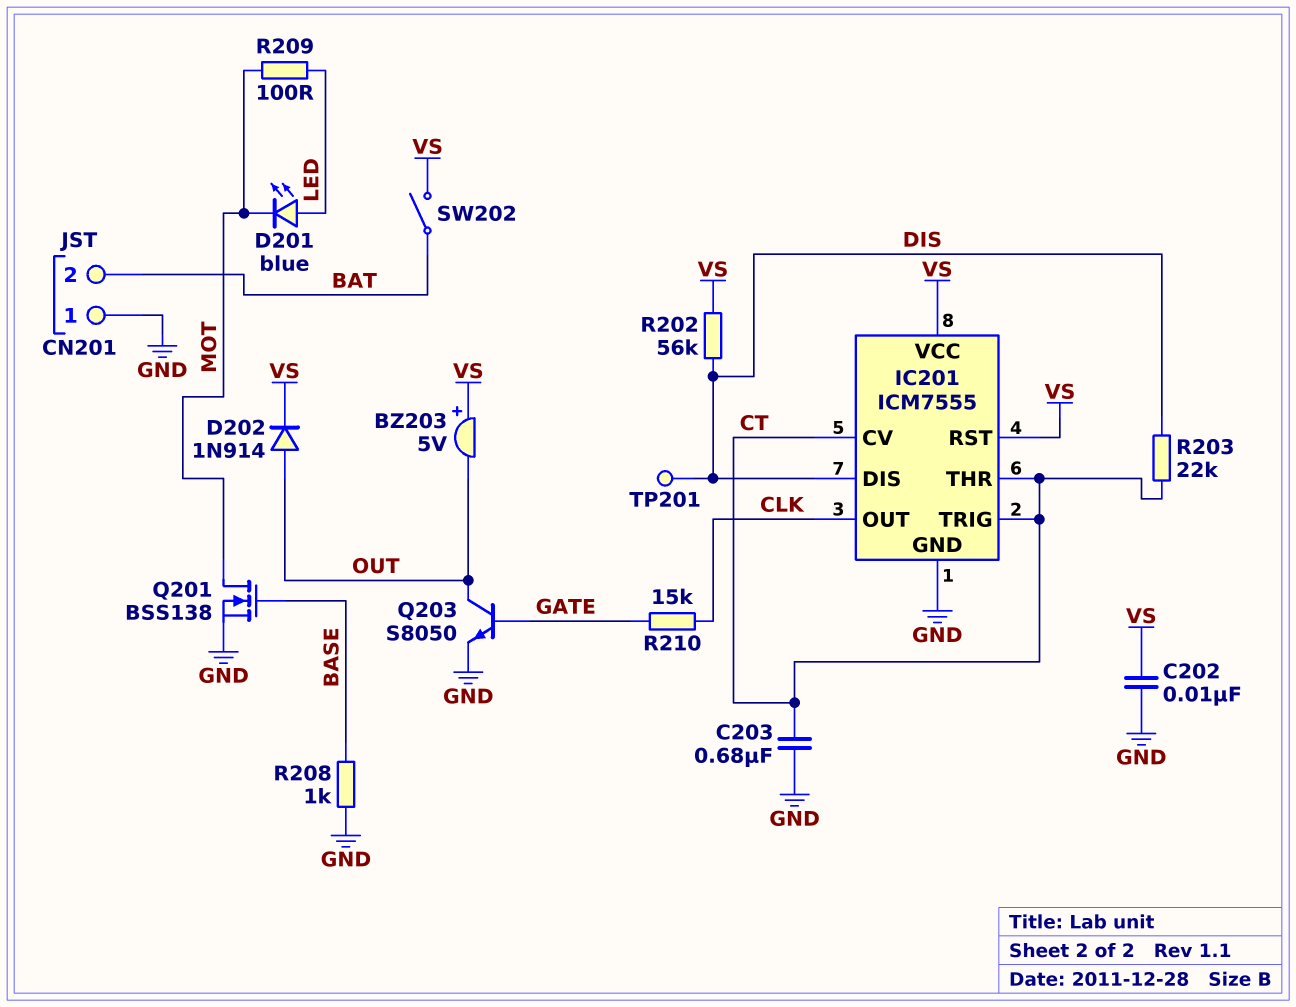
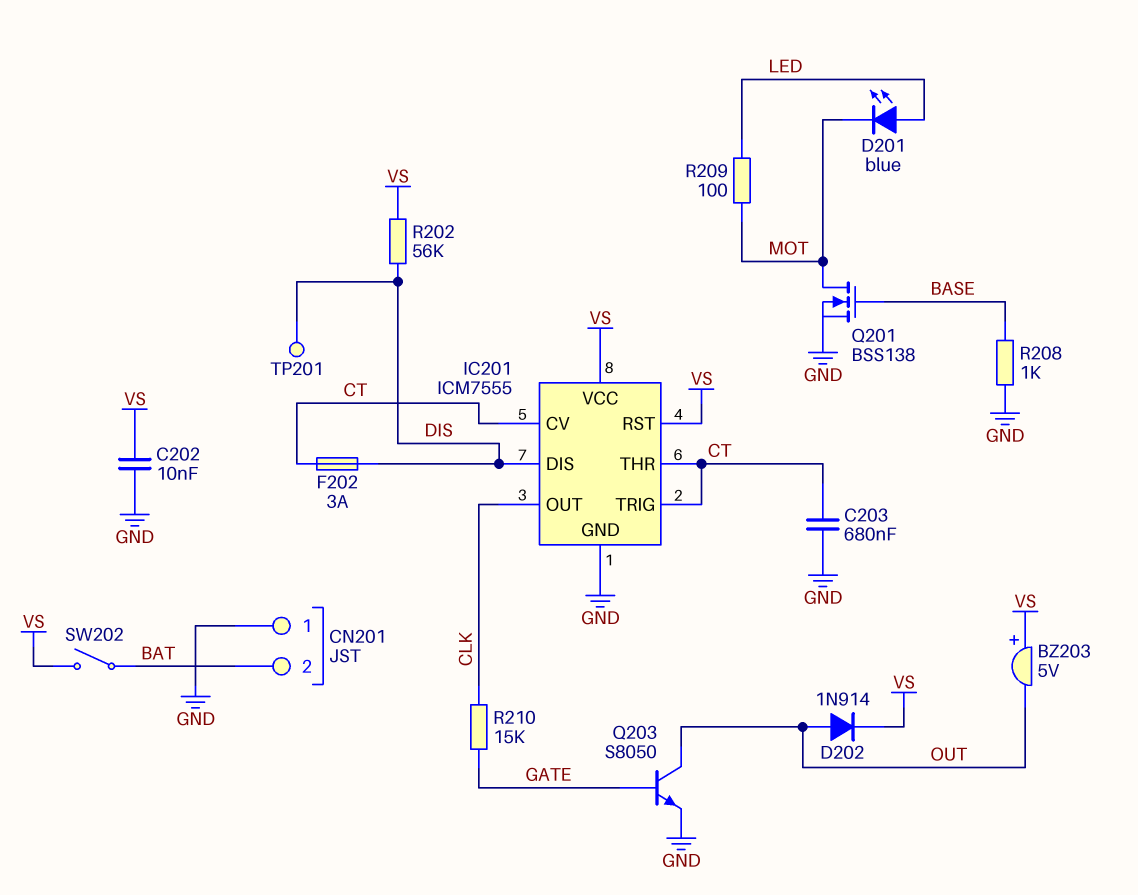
F202: none -> 3A (CT, DIS)
R203: 22k (CT, DIS) -> none

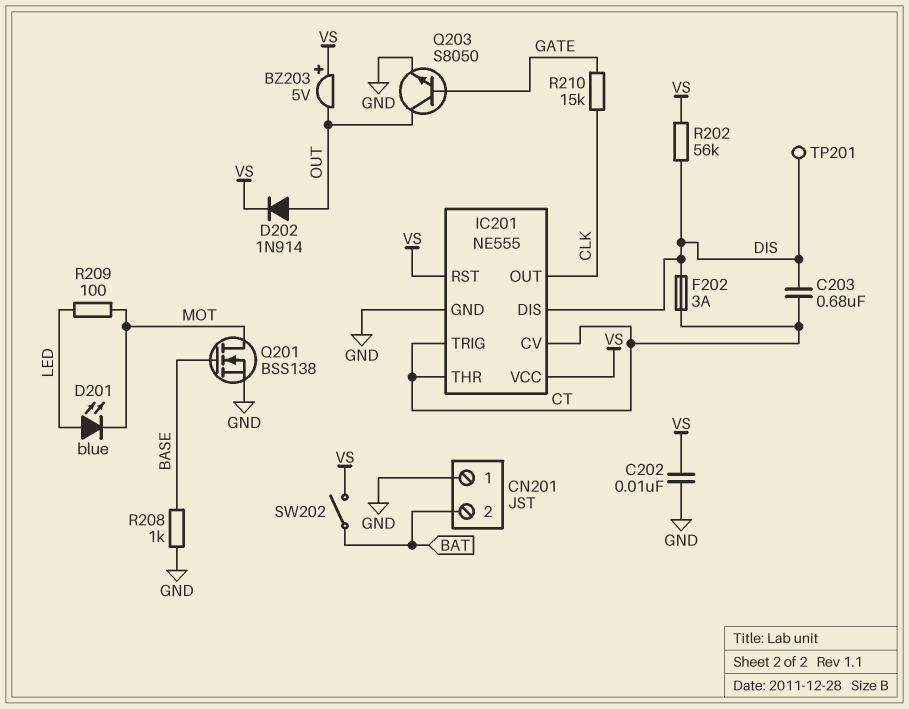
C203: 680nF (CT, GND) -> 680nF (CT, DIS)
IC201: ICM7555 -> NE555

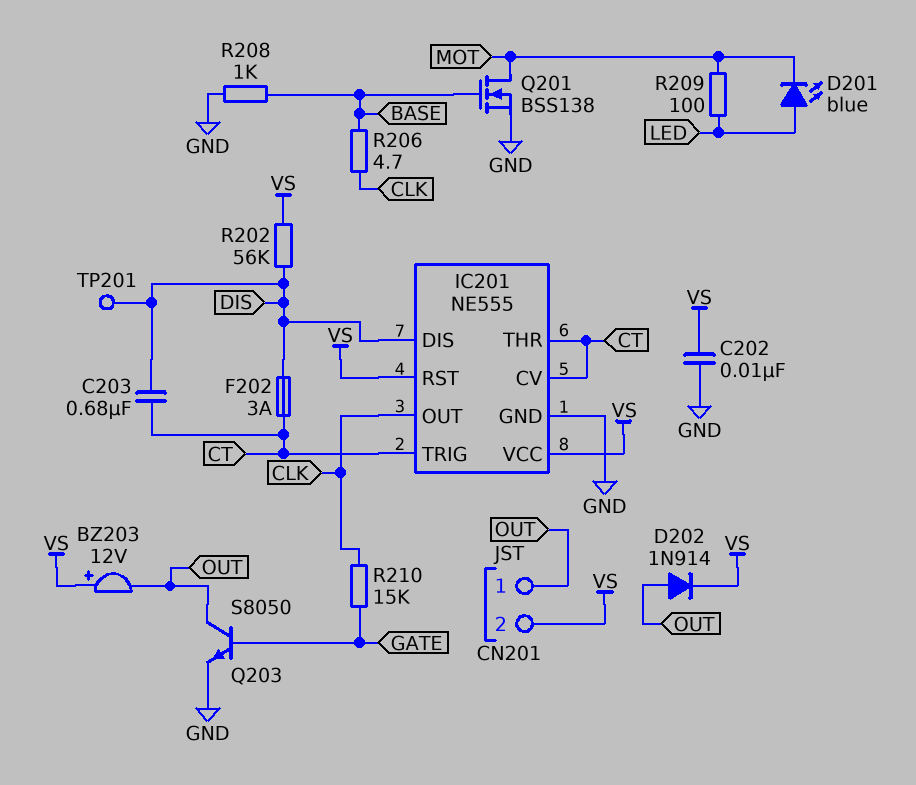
BZ203: buzzer 5V (plus VS, minus OUT) -> buzzer 12V (plus VS, minus OUT)
CN201 pin 1: GND -> OUT
CN201 pin 2: BAT -> VS
R206: none -> 4.7 (BASE, CLK)
SW202: switch (BAT, VS) -> none

